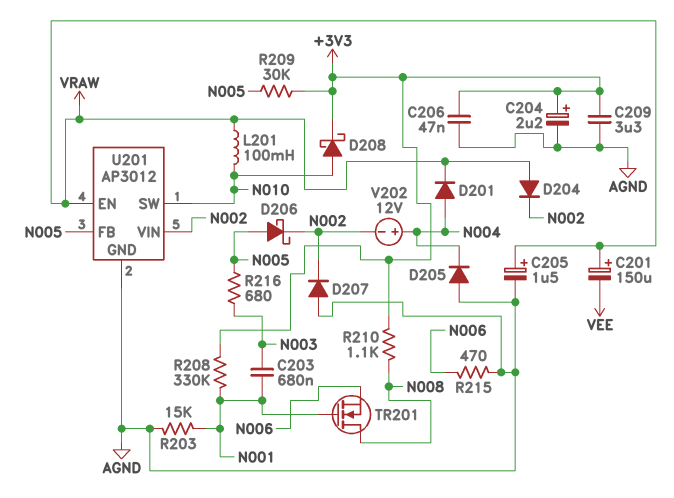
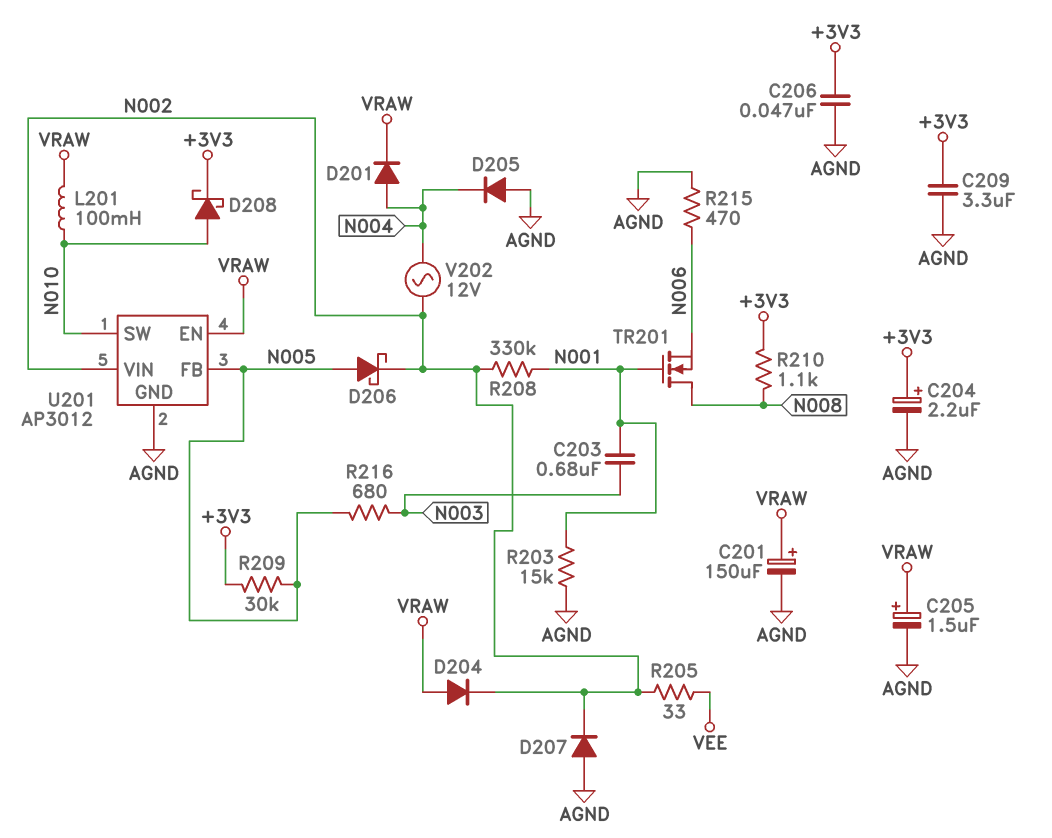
C201: 150uF (plus VRAW, minus VEE) -> 150uF (plus VRAW, minus AGND)
R205: none -> 33 (N002, VEE)
R208: 330k (+3V3, N001) -> 330k (N001, N002)
V202: 12V (plus N004, minus N002) -> AC 12V (N002, N004)

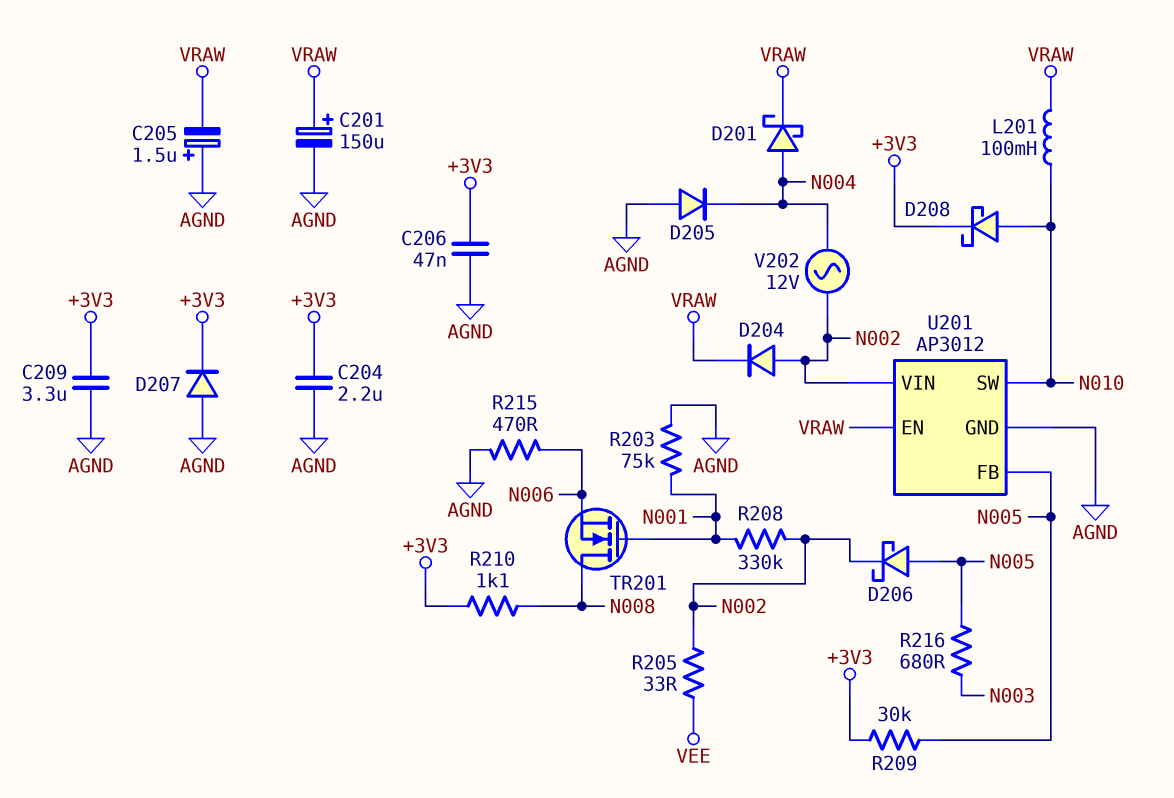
C203: 680nF (N001, N003) -> none
C204: 2.2uF (plus +3V3, minus AGND) -> 2.2uF (+3V3, AGND)
C205: 1.5uF (plus VRAW, minus AGND) -> 1.5uF (plus AGND, minus VRAW)
D201: diode (A N004, K VRAW) -> schottky (A N004, K VRAW)
D204: diode (A VRAW, K N002) -> diode (A N002, K VRAW)
D207: diode (A AGND, K N002) -> diode (A AGND, K +3V3)
R203: 15k (AGND, N001) -> 75k (AGND, N001)

